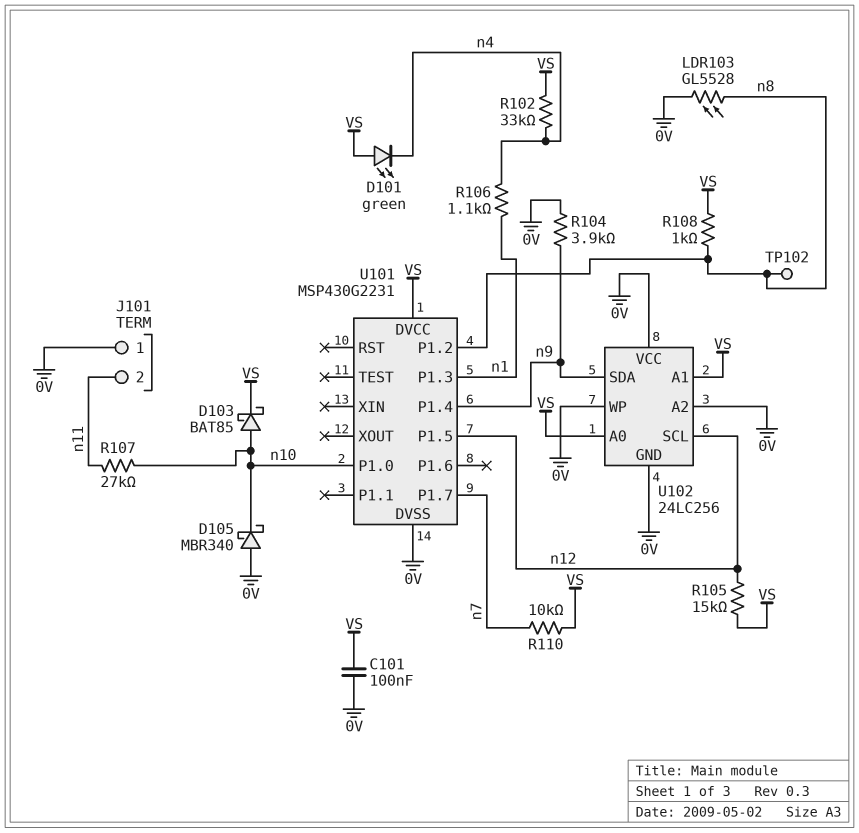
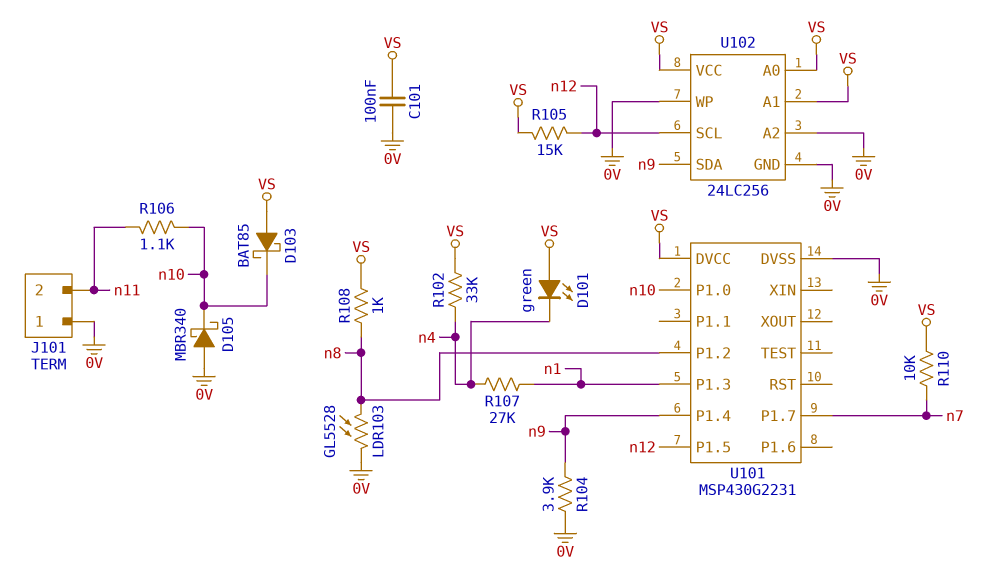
D103: schottky BAT85 (A n10, K VS) -> schottky BAT85 (A VS, K n10)
R106: 1.1k (n1, n4) -> 1.1k (n10, n11)
R107: 27k (n10, n11) -> 27k (n1, n4)
TP102: test point (n8) -> none
U102 pin VCC: 0V -> VS

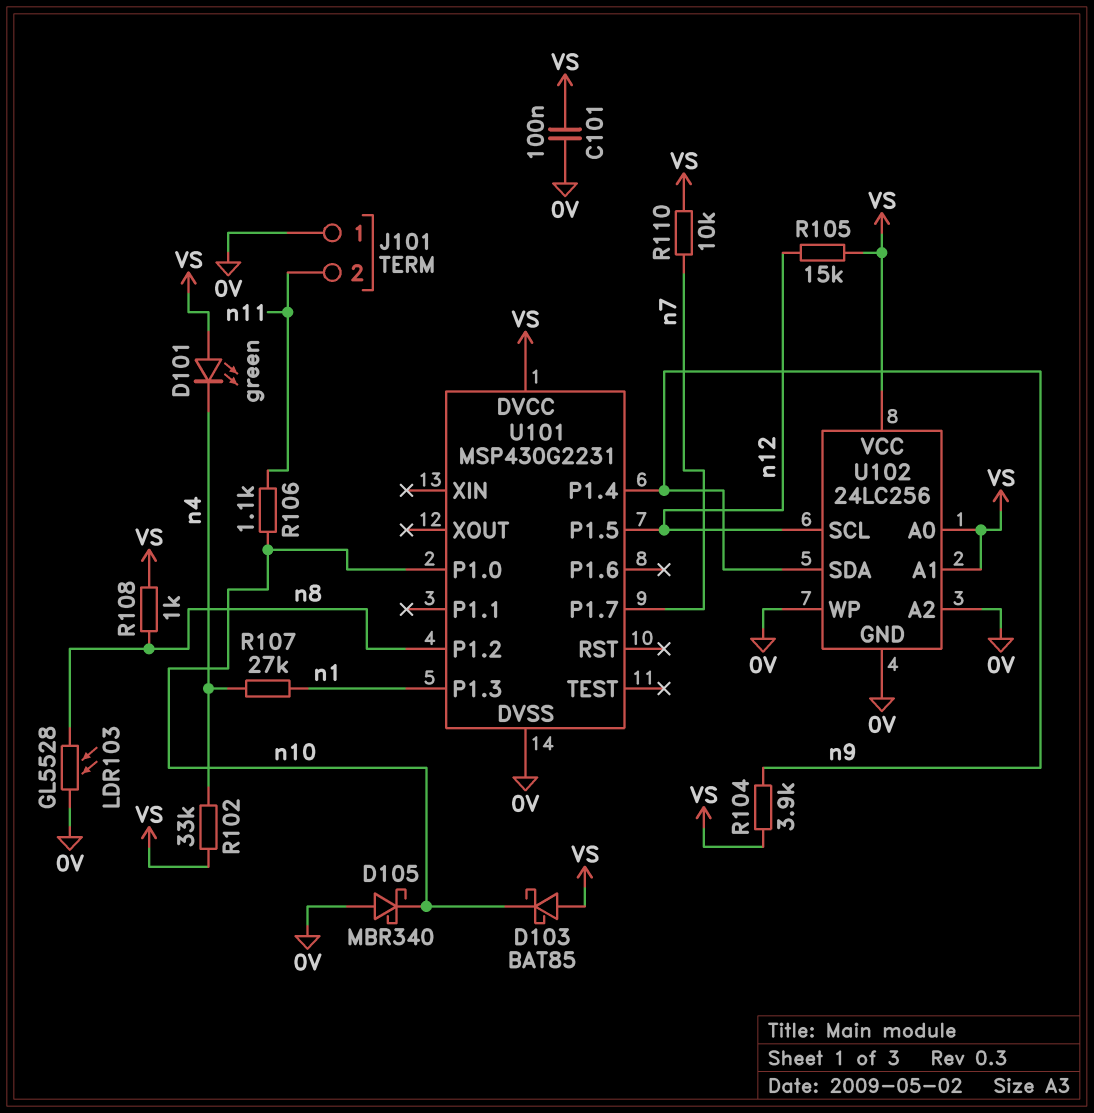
R104: 3.9k (0V, n9) -> 3.9k (VS, n9)

